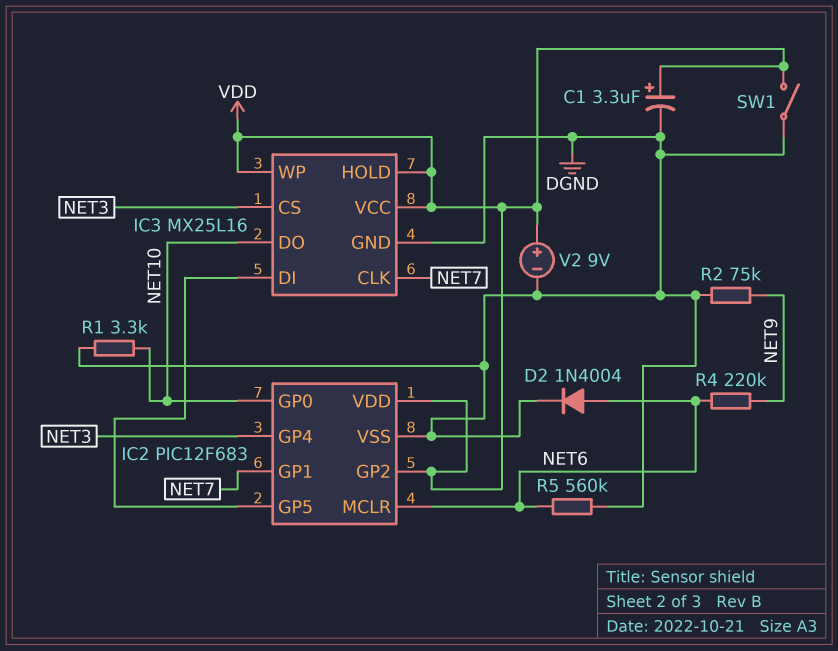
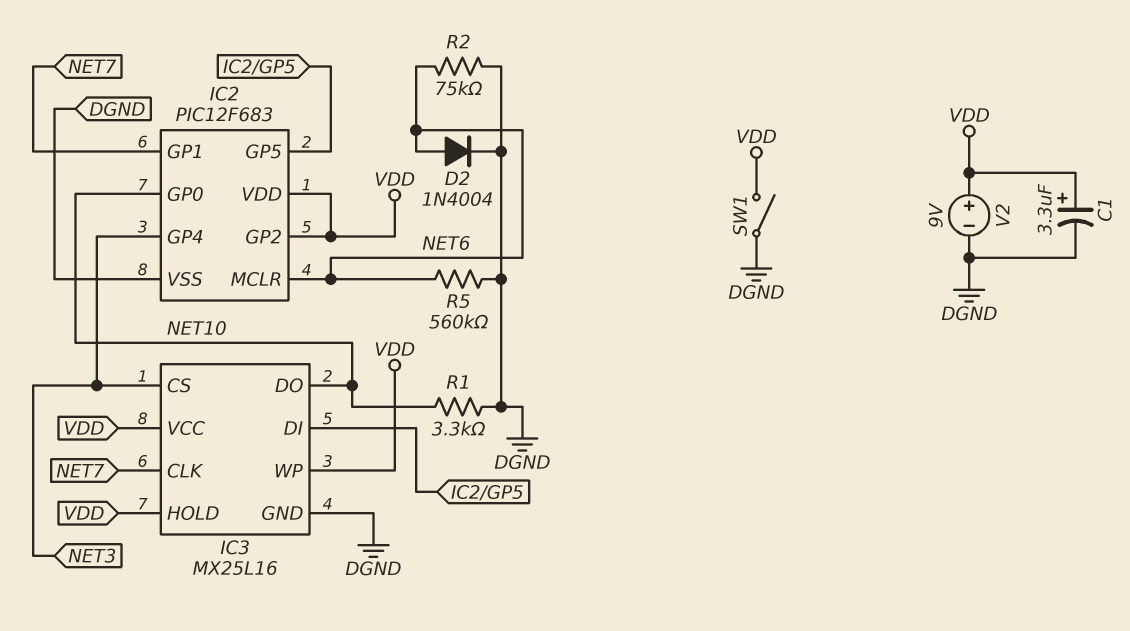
R2: 75k (DGND, NET9) -> 75k (DGND, NET6)
R4: 220k (NET6, NET9) -> none

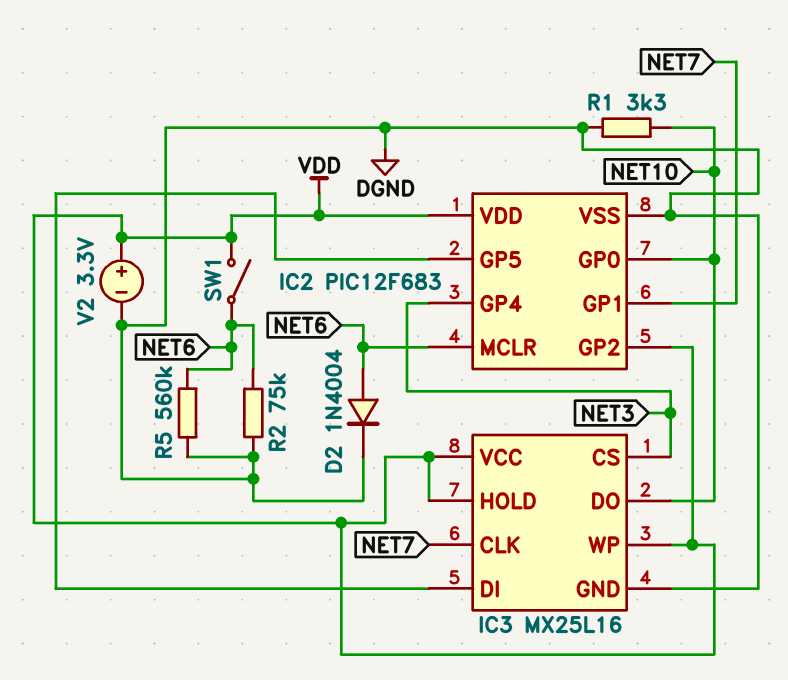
C1: 3.3uF (plus VDD, minus DGND) -> none
SW1: switch (DGND, VDD) -> switch (NET6, VDD)
V2: 9V (plus VDD, minus DGND) -> 3.3V (plus VDD, minus DGND)

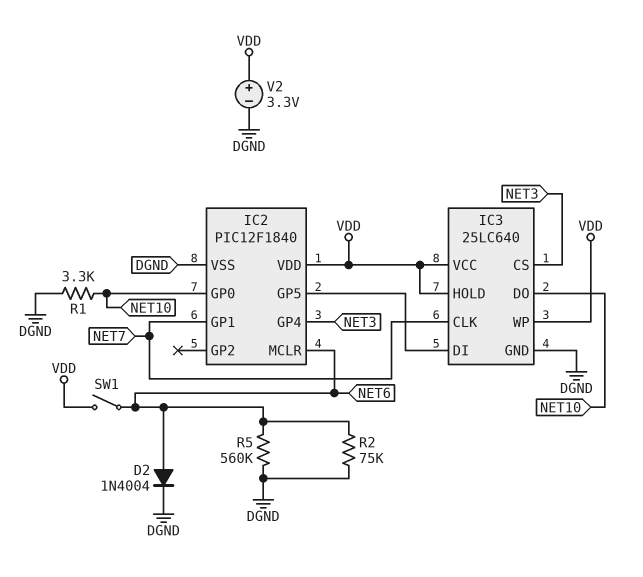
IC2: PIC12F683 -> PIC12F1840
IC2 pin GP2: VDD -> none
IC3: MX25L16 -> 25LC640

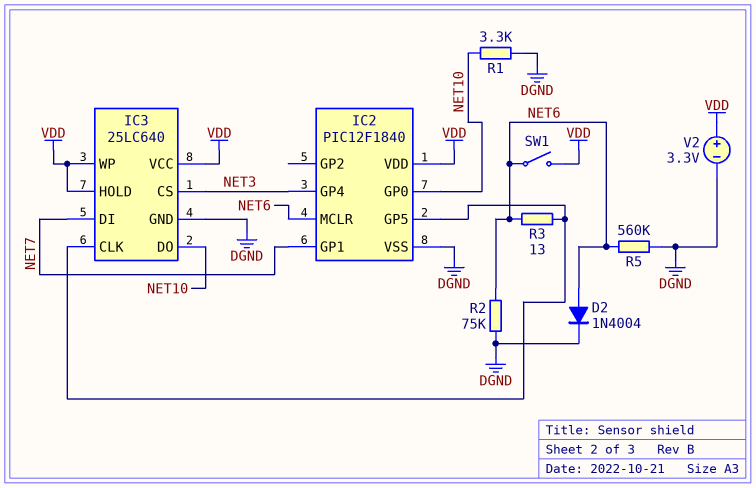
IC3 pin CLK: NET7 -> IC2/GP5
IC3 pin DI: IC2/GP5 -> NET7
R3: none -> 13 (IC2/GP5, NET6)

